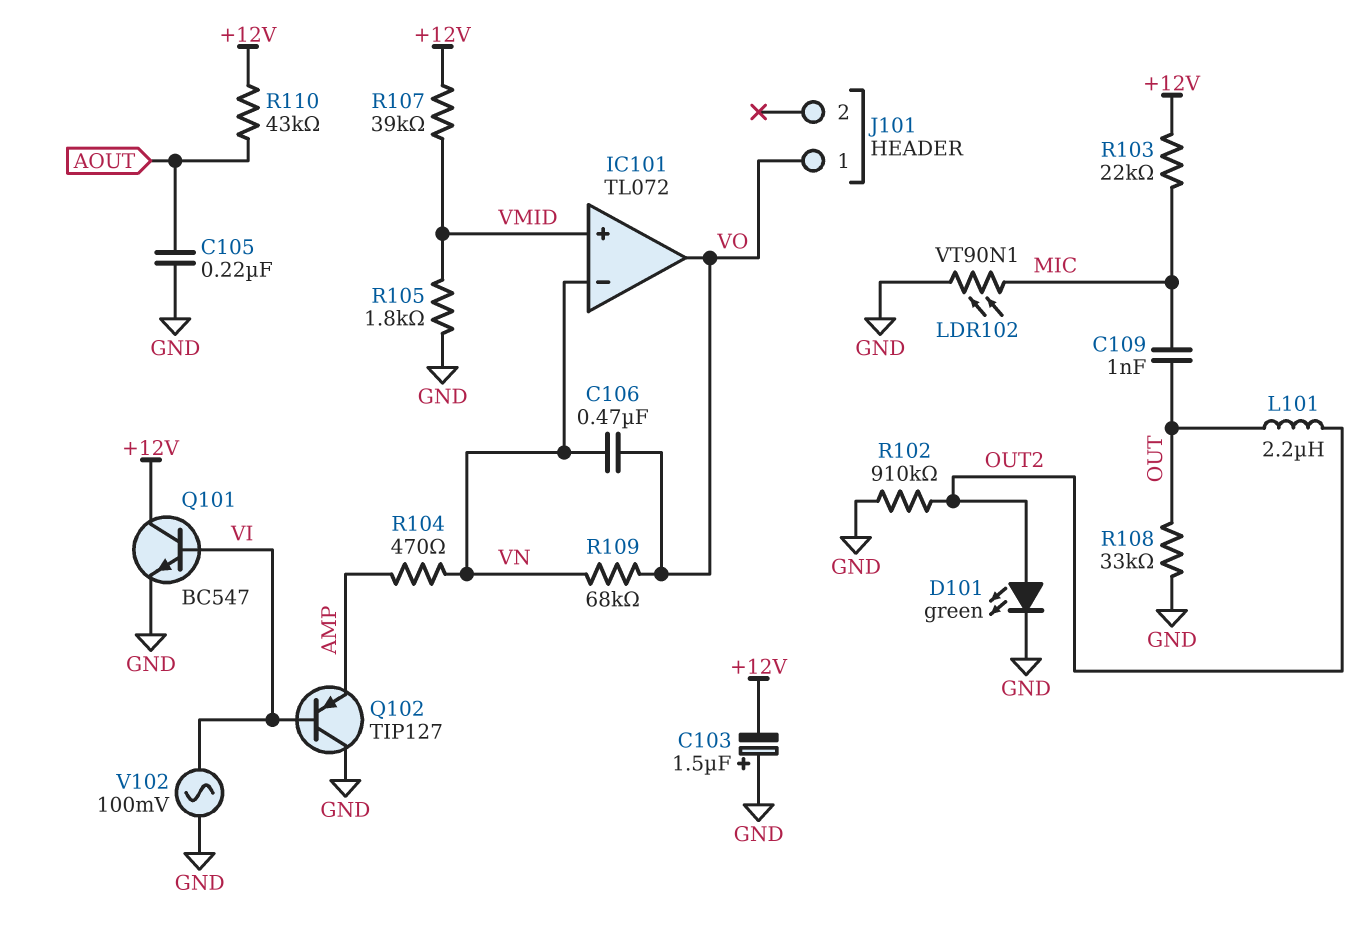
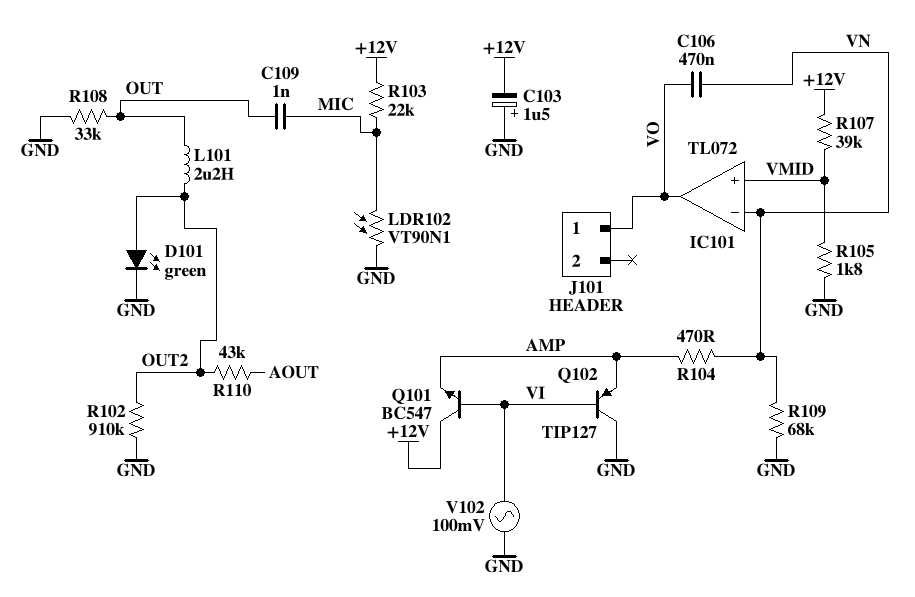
C105: 220nF (AOUT, GND) -> none
Q101: NPN BC547 (B VI, C +12V, E GND) -> NPN BC547 (B VI, C +12V, E AMP)
R109: 68k (VN, VO) -> 68k (GND, VN)
R110: 43k (+12V, AOUT) -> 43k (AOUT, OUT2)

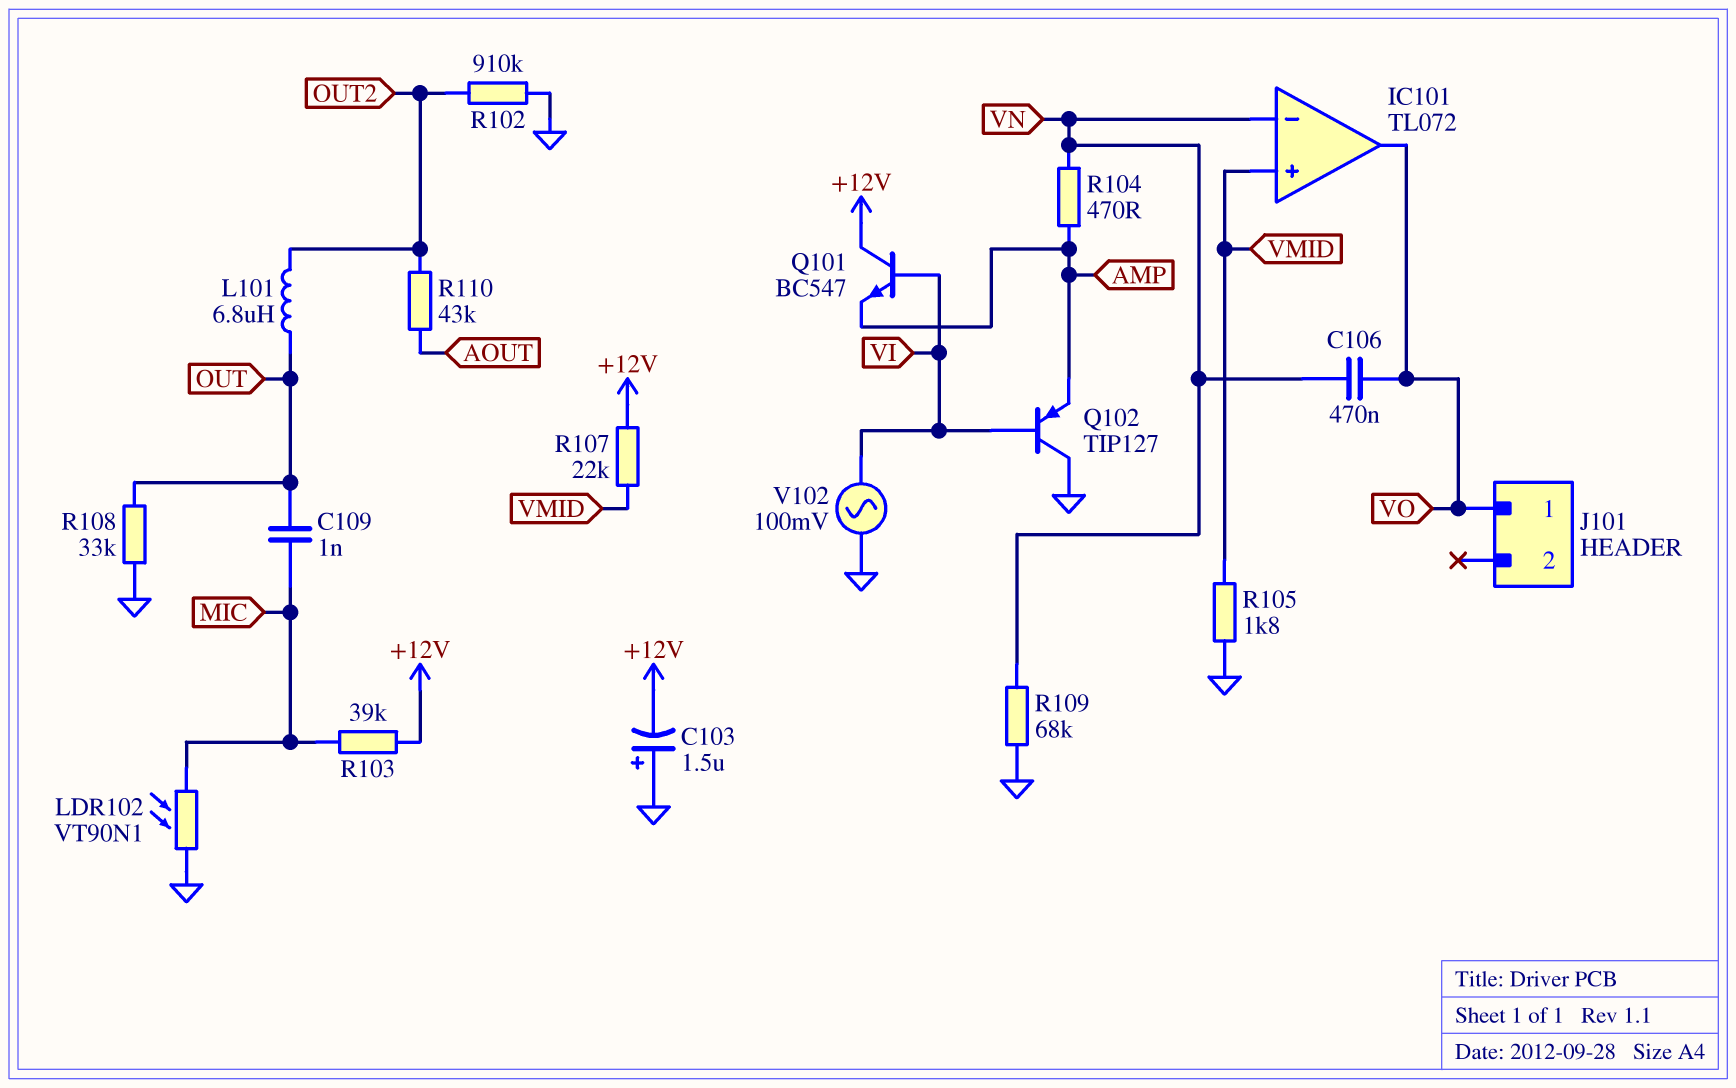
D101: LED green (A OUT2, K GND) -> none
L101: 2.2uH (OUT, OUT2) -> 6.8uH (OUT, OUT2)
R103: 22k (+12V, MIC) -> 39k (+12V, MIC)
R107: 39k (+12V, VMID) -> 22k (+12V, VMID)

